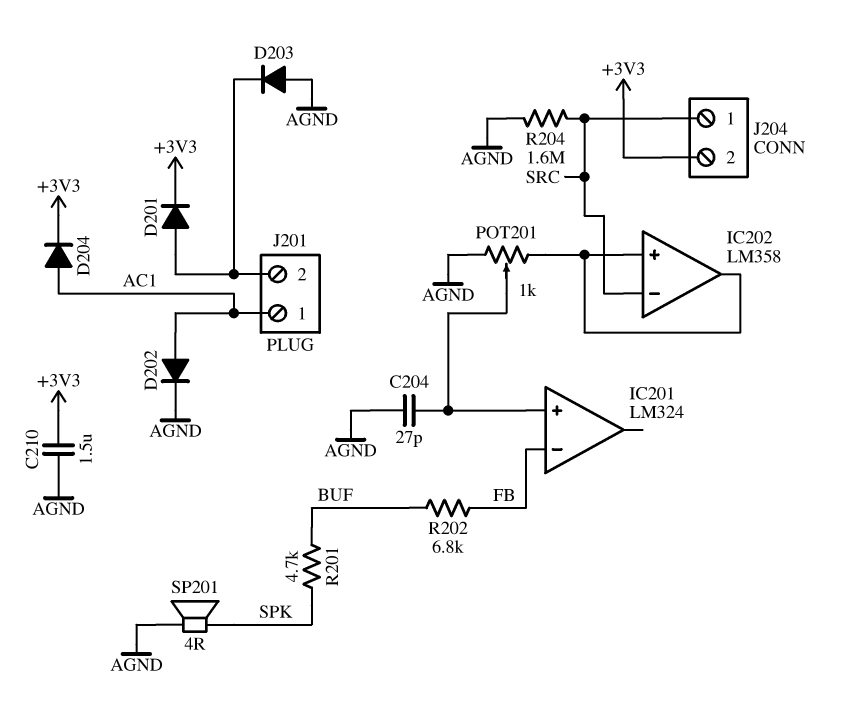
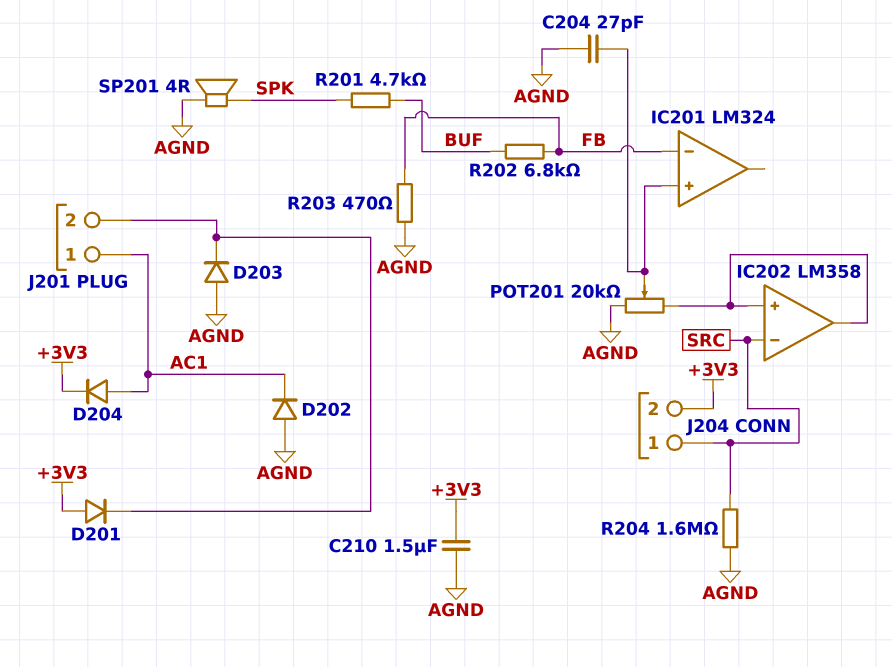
D201: diode (A J201/2, K +3V3) -> diode (A +3V3, K J201/2)
D202: diode (A AC1, K AGND) -> diode (A AGND, K AC1)
POT201: 1k (AGND, IC202/in+, wiper IC201/in+) -> 20k (AGND, IC202/in+, wiper IC201/in+)
R203: none -> 470 (AGND, FB)

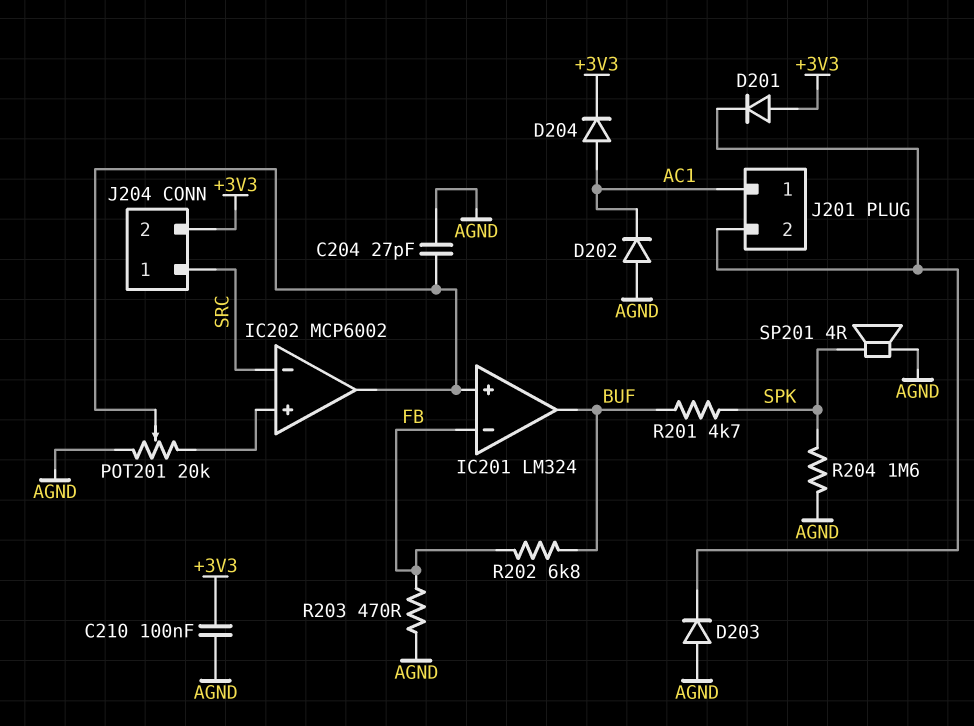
C210: 1.5uF (+3V3, AGND) -> 100nF (+3V3, AGND)
IC201 pin out: none -> BUF
IC202: LM358 -> MCP6002
IC202 pin out: IC202/in+ -> IC201/in+
R204: 1.6M (AGND, SRC) -> 1.6M (AGND, SPK)

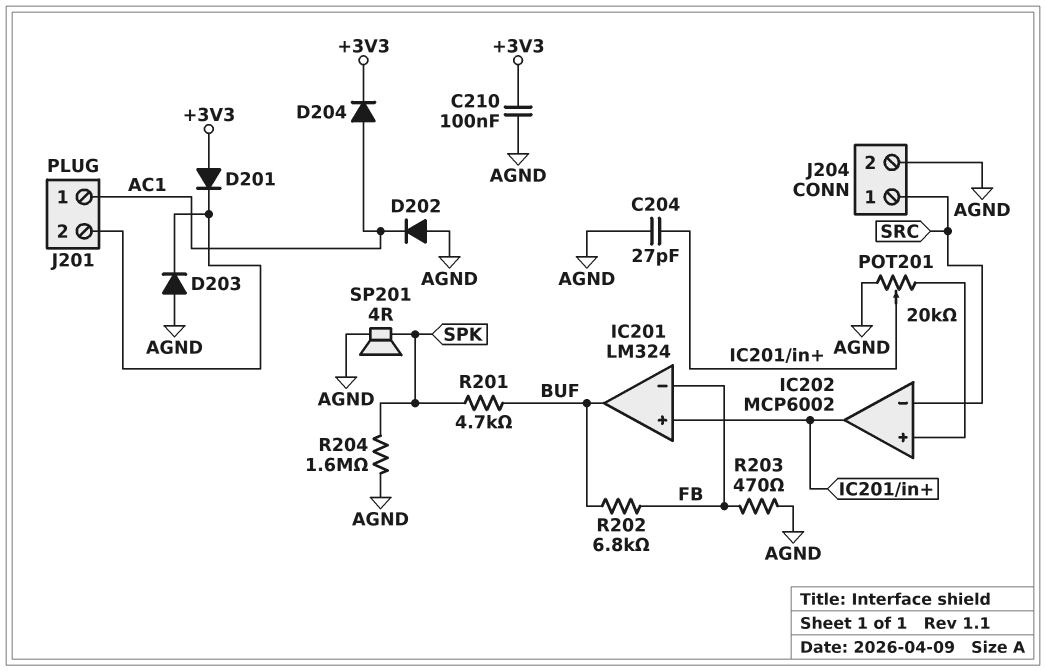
J204 pin 2: +3V3 -> AGND

